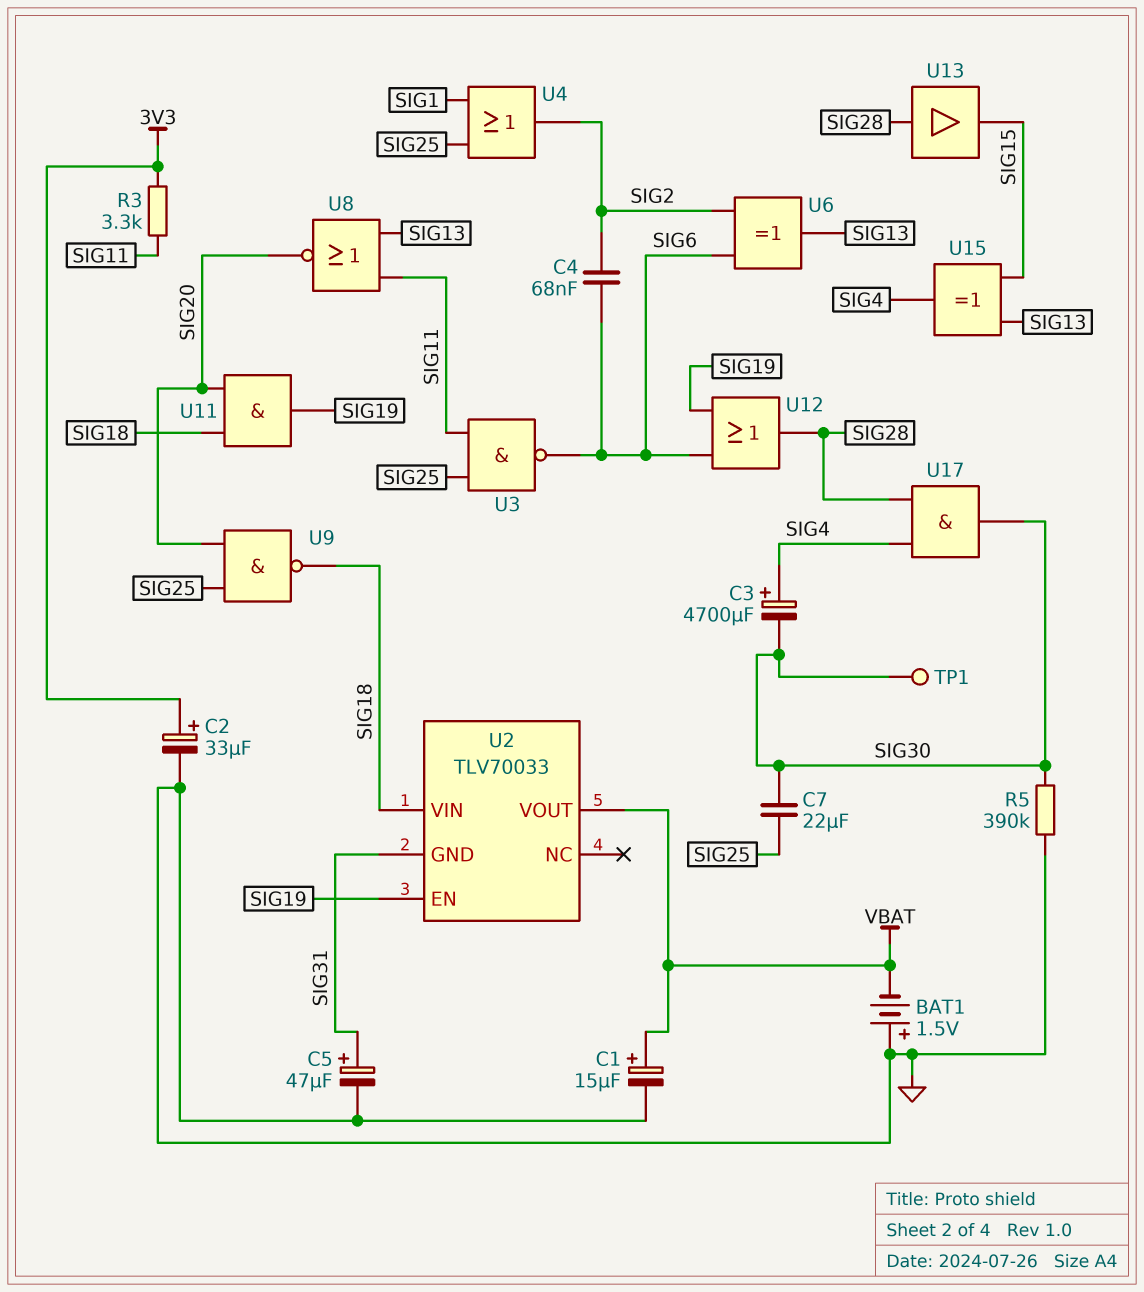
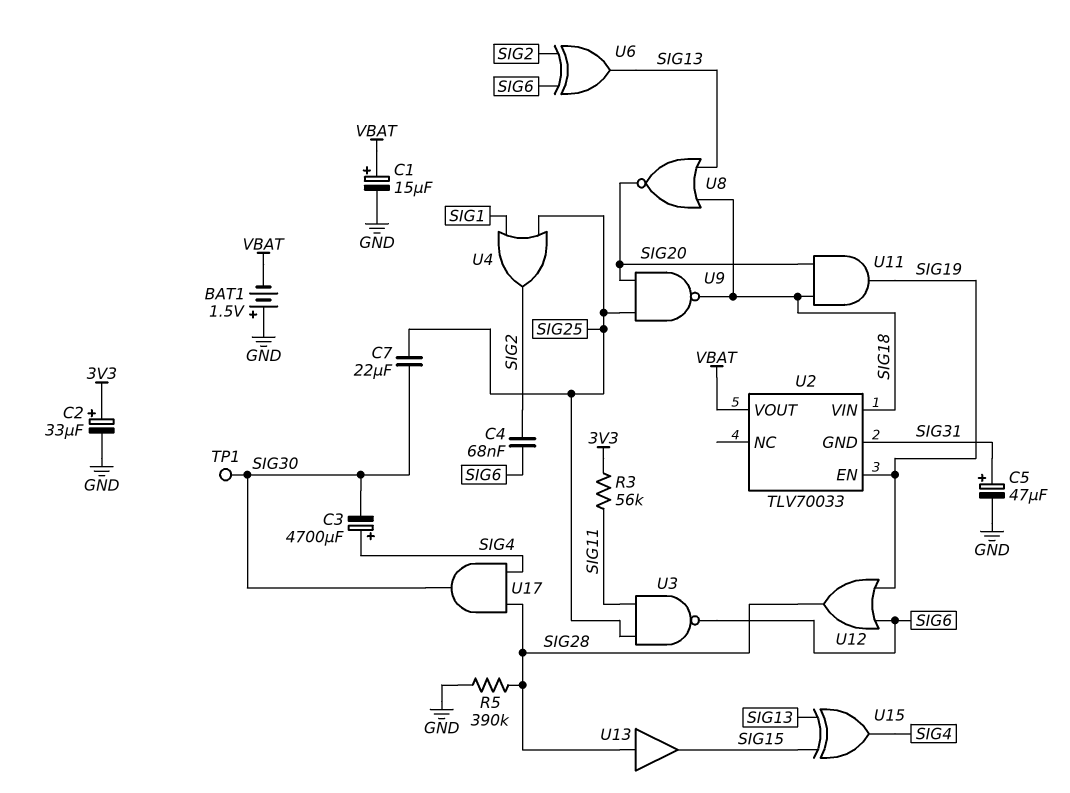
R3: 3.3k (3V3, SIG11) -> 56k (3V3, SIG11)
R5: 390k (GND, SIG30) -> 390k (GND, SIG28)
U8: NOR (in SIG11, in SIG13, out SIG20) -> NOR (in SIG13, in SIG18, out SIG20)

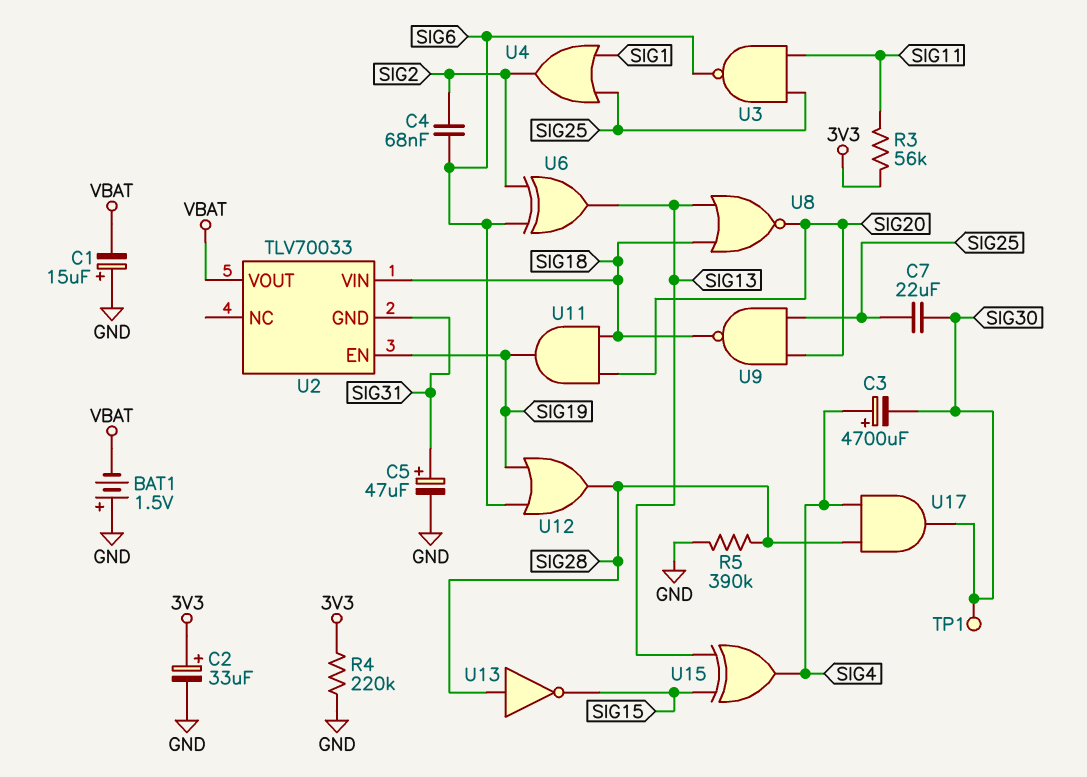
C1: 15uF (plus VBAT, minus GND) -> 15uF (plus GND, minus VBAT)
R4: none -> 220k (3V3, GND)
U13: buffer (in SIG28, out SIG15) -> NOT (in SIG28, out SIG15)

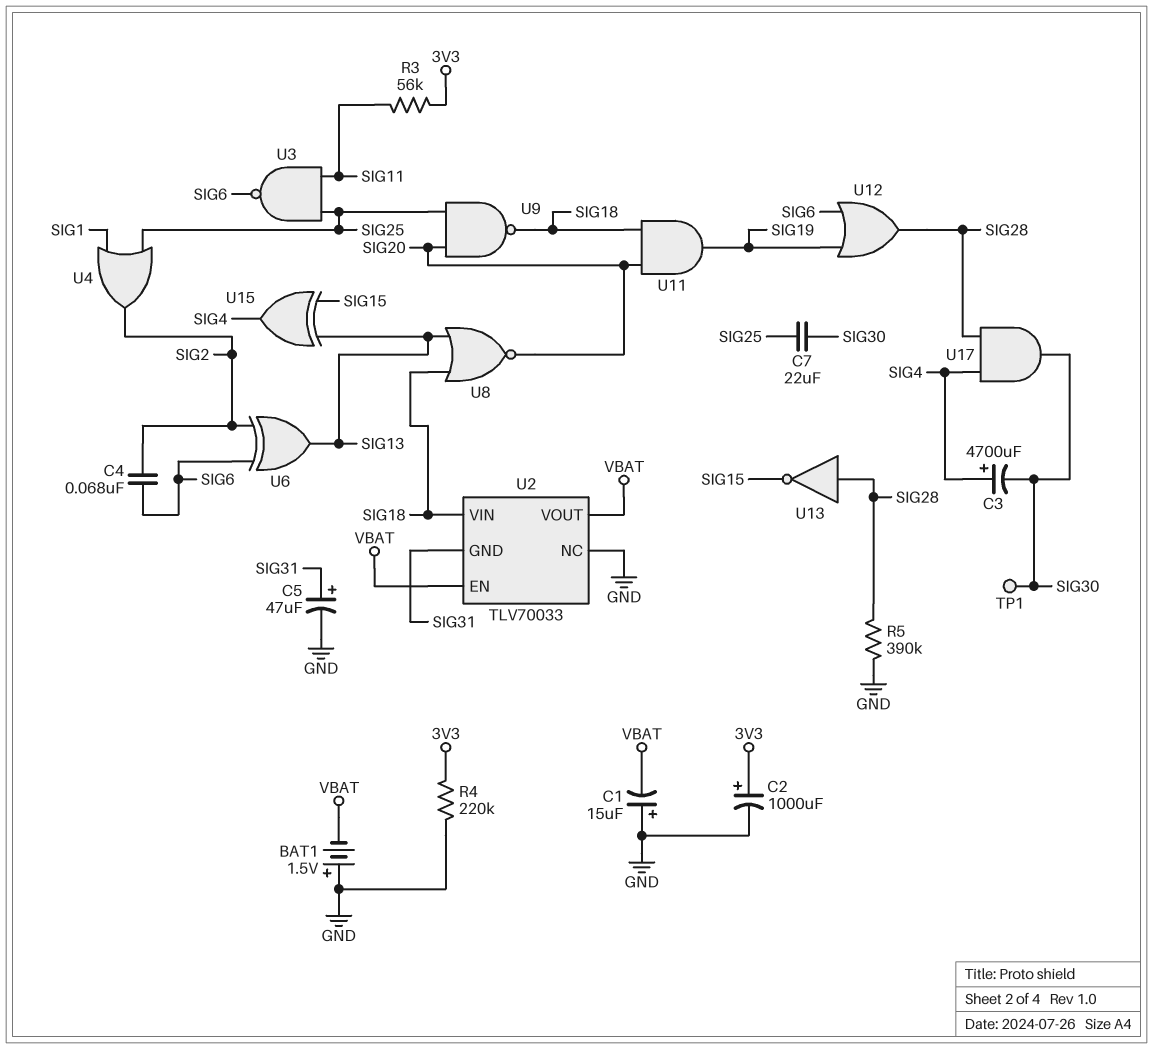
C2: 33uF (plus 3V3, minus GND) -> 1000uF (plus 3V3, minus GND)
U2 pin EN: SIG19 -> VBAT
U2 pin NC: none -> GND

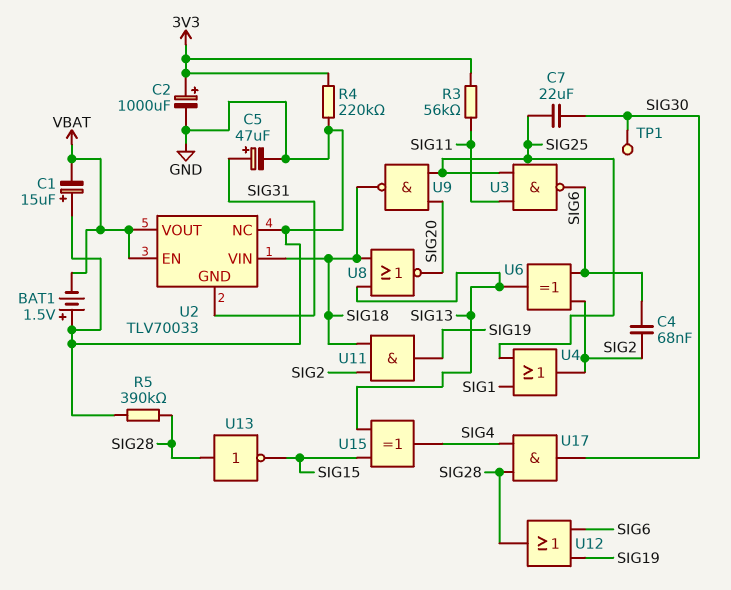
C3: 4700uF (plus SIG4, minus SIG30) -> none
U11: AND (in SIG18, in SIG20, out SIG19) -> AND (in SIG2, in SIG18, out SIG19)

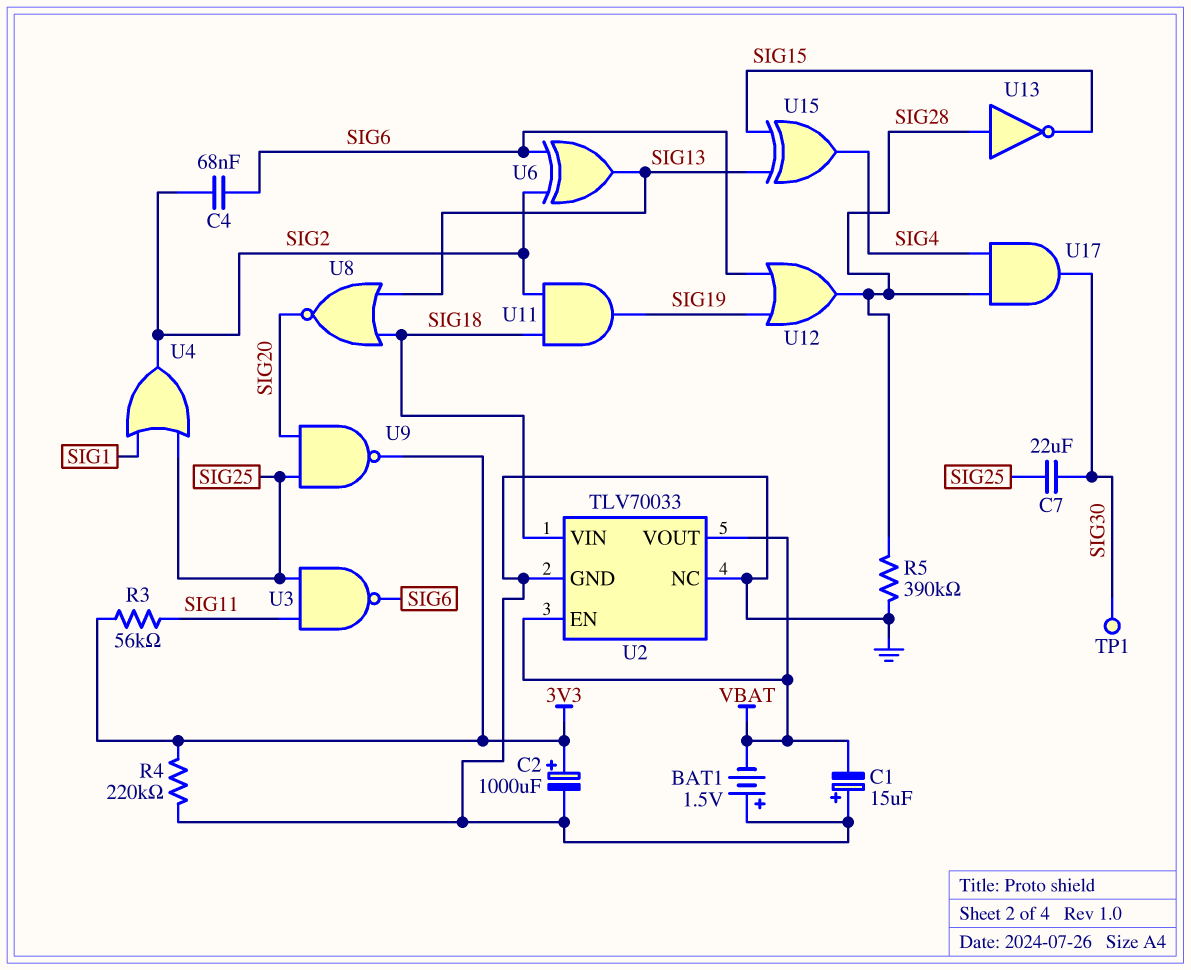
C5: 47uF (plus SIG31, minus GND) -> none
U2 pin GND: SIG31 -> GND
U9: NAND (in SIG20, in SIG25, out SIG18) -> NAND (in SIG20, in SIG25, out 3V3)

